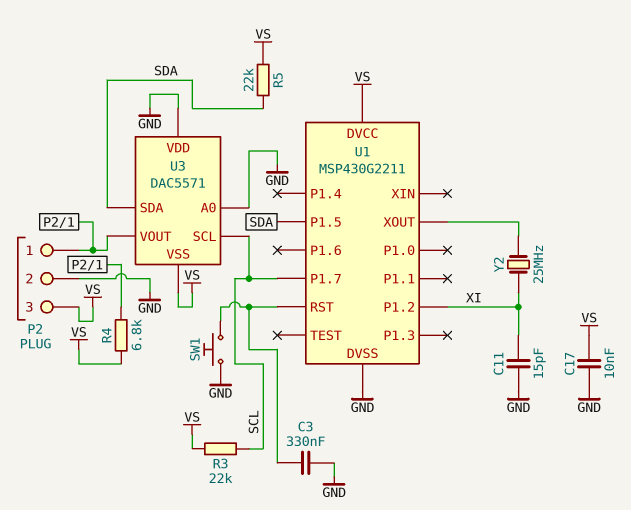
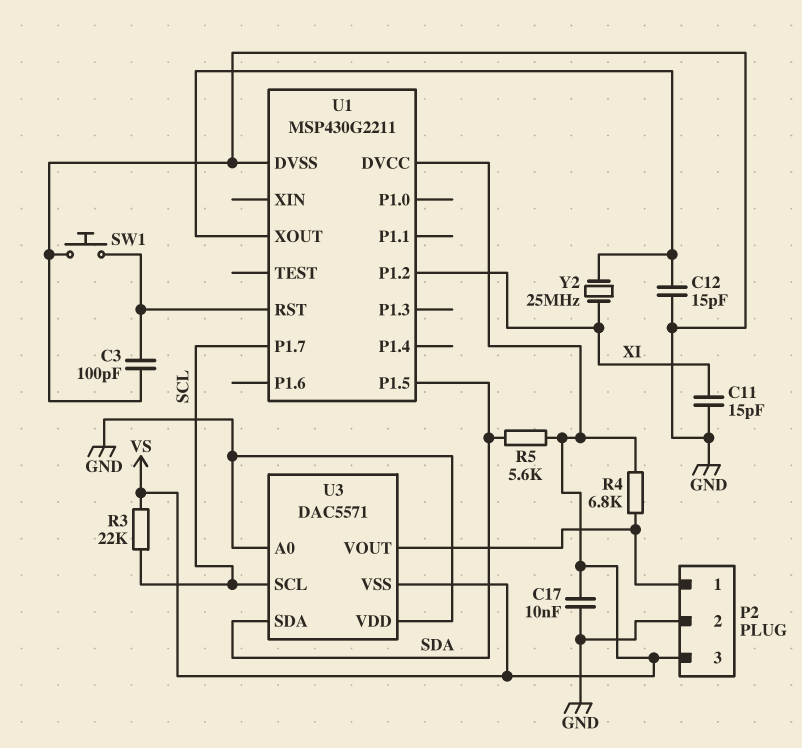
C3: 330nF (GND, U1/RST) -> 100pF (GND, U1/RST)
C12: none -> 15pF (GND, U1/XOUT)
R5: 22k (SDA, VS) -> 5.6k (SDA, VS)

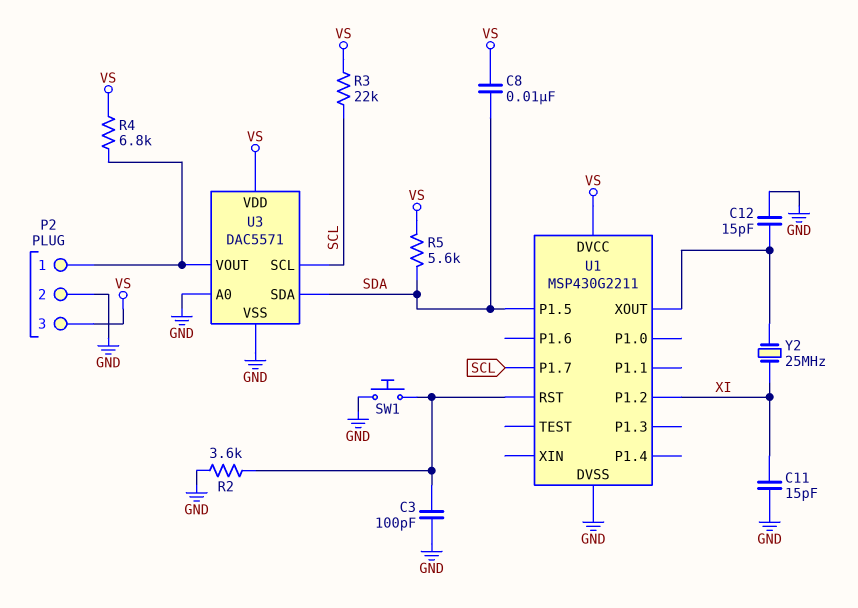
C8: none -> 10nF (SDA, VS)
C17: 10nF (GND, VS) -> none
R2: none -> 3.6k (GND, U1/RST)
U3 pin VDD: GND -> VS
U3 pin VSS: VS -> GND

